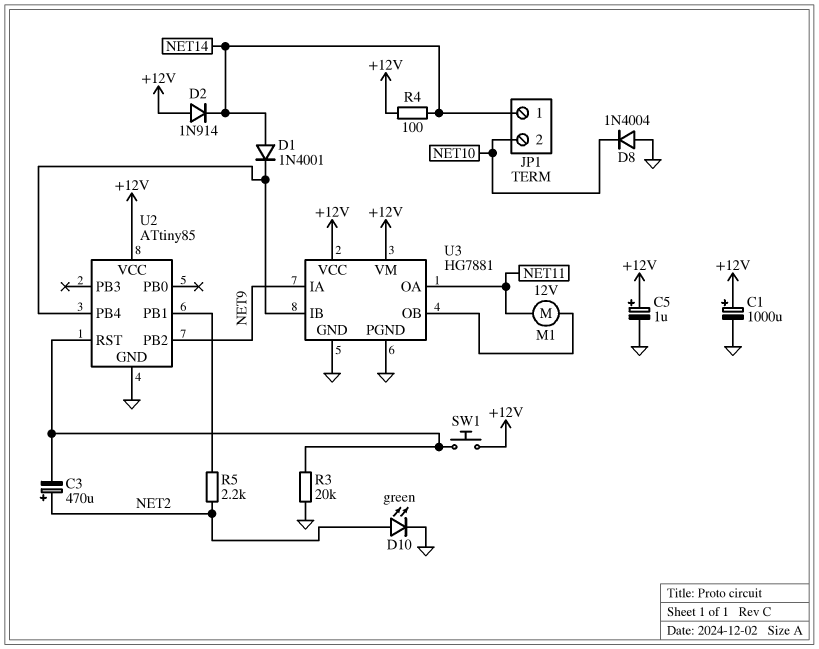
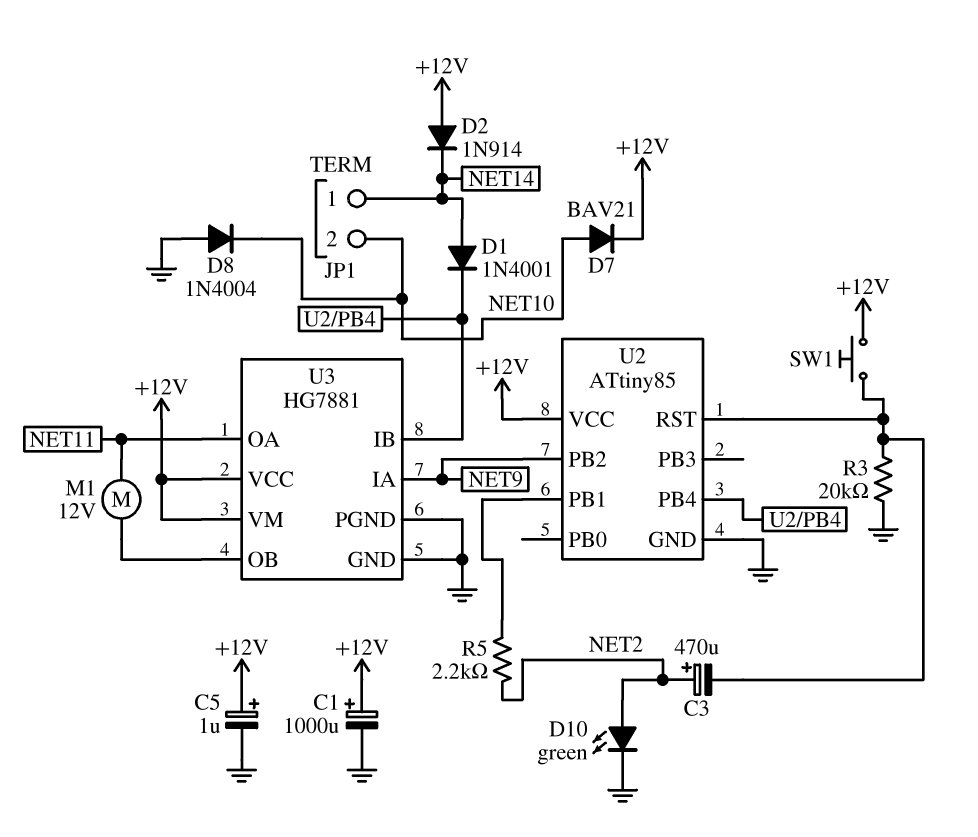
D7: none -> diode BAV21 (A NET10, K +12V)
R4: 100 (+12V, NET14) -> none

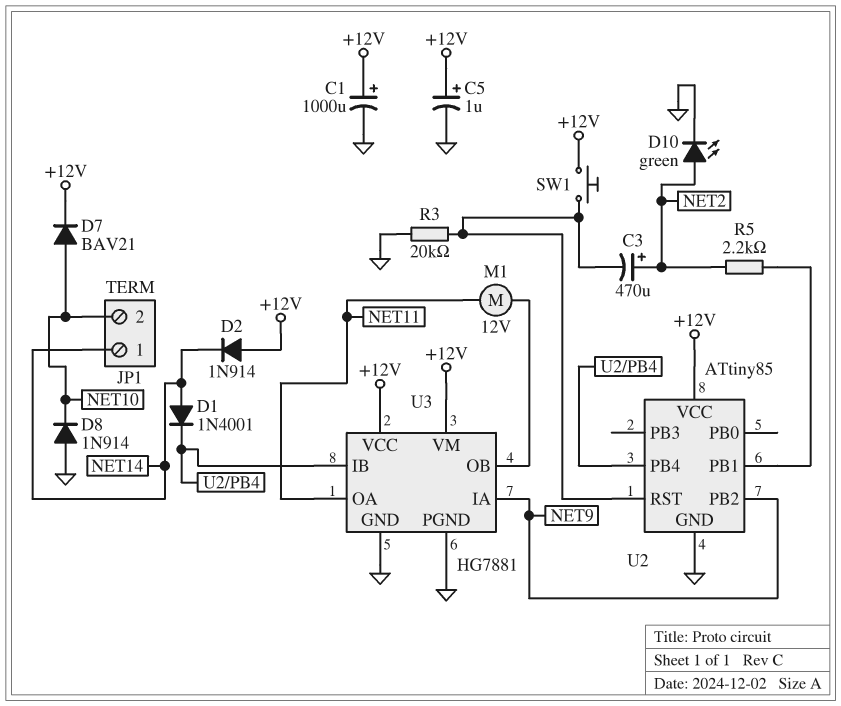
D8: diode 1N4004 (A GND, K NET10) -> diode 1N914 (A GND, K NET10)

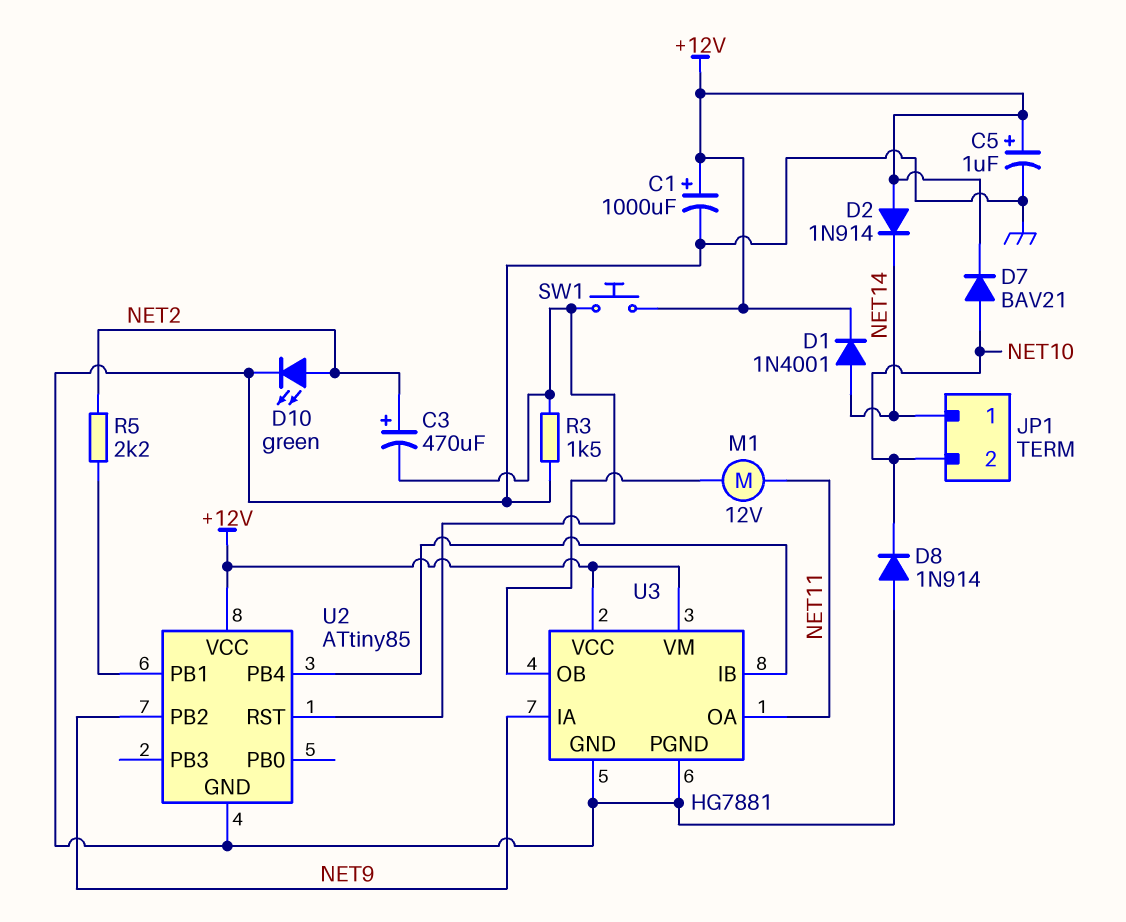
D1: diode 1N4001 (A NET14, K U2/PB4) -> diode 1N4001 (A NET14, K +12V)
R3: 20k (GND, U2/RST) -> 1.5k (GND, U2/RST)

